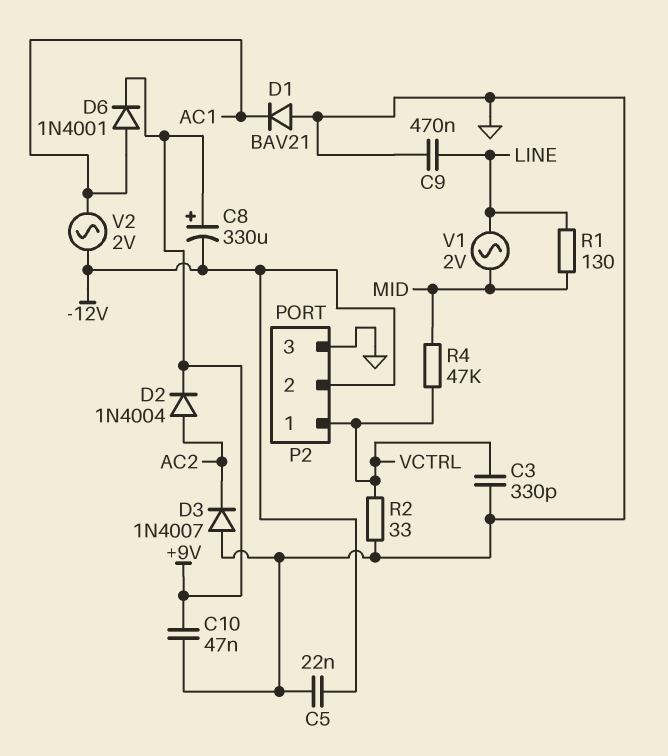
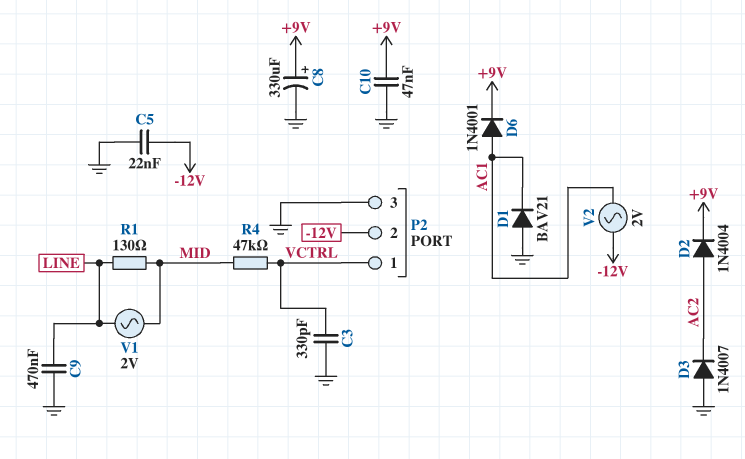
C8: 330uF (plus +9V, minus -12V) -> 330uF (plus +9V, minus GND)
R2: 33 (GND, VCTRL) -> none

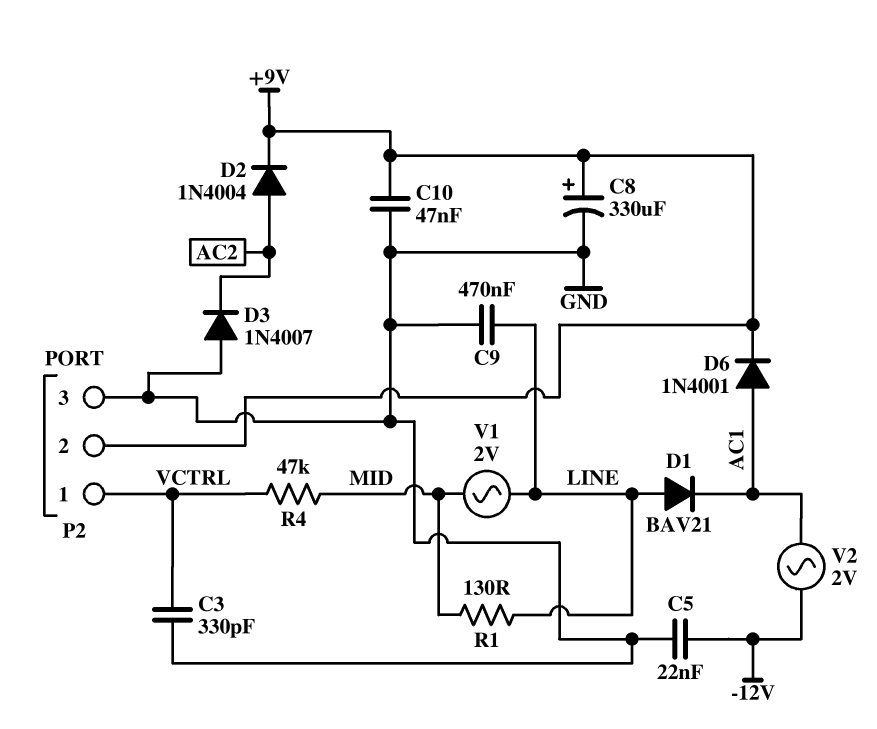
D1: diode BAV21 (A GND, K AC1) -> diode BAV21 (A LINE, K AC1)
P2 pin 2: -12V -> +9V

